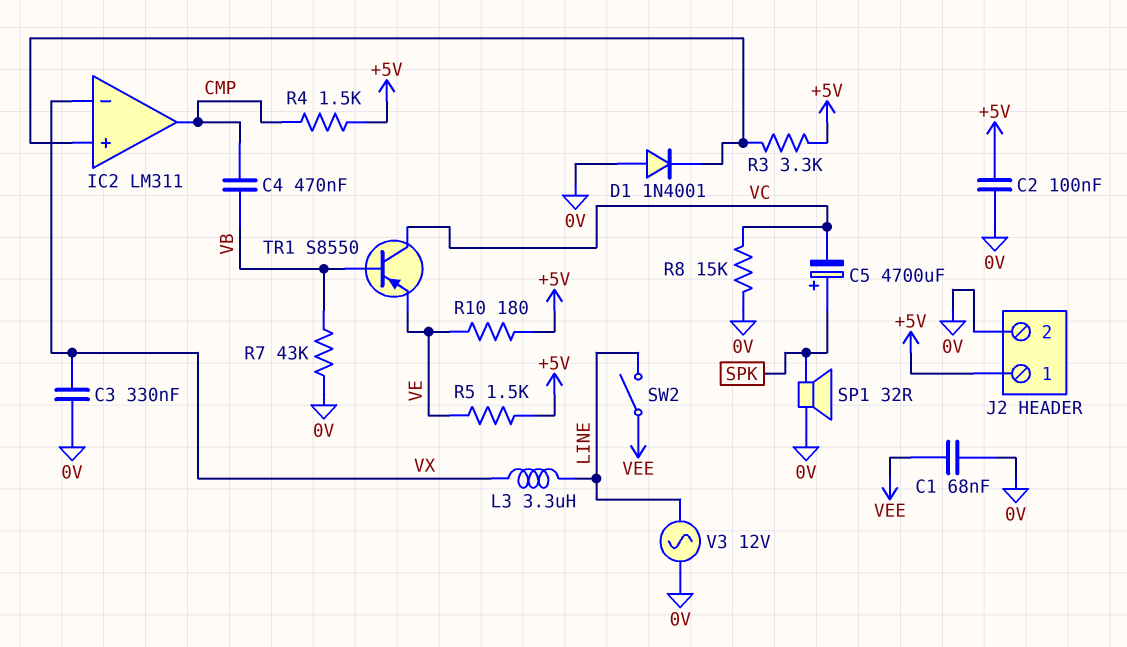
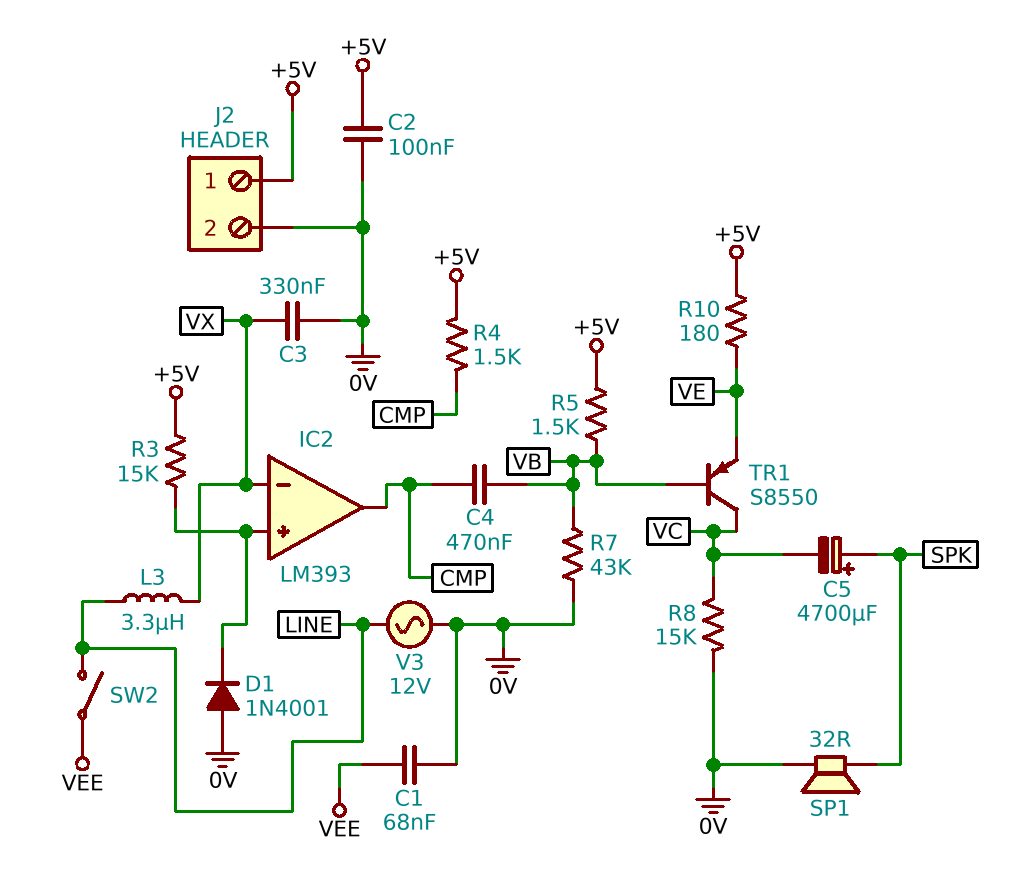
IC2: LM311 -> LM393
R3: 3.3k (+5V, IC2/in+) -> 15k (+5V, IC2/in+)
R5: 1.5k (+5V, VE) -> 1.5k (+5V, VB)

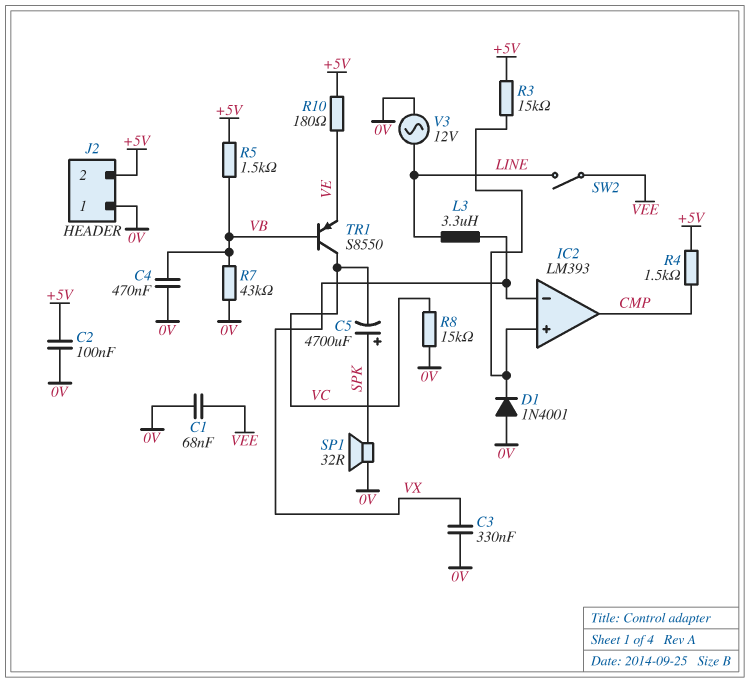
C4: 470nF (CMP, VB) -> 470nF (0V, VB)
J2 pin 1: +5V -> 0V
J2 pin 2: 0V -> +5V

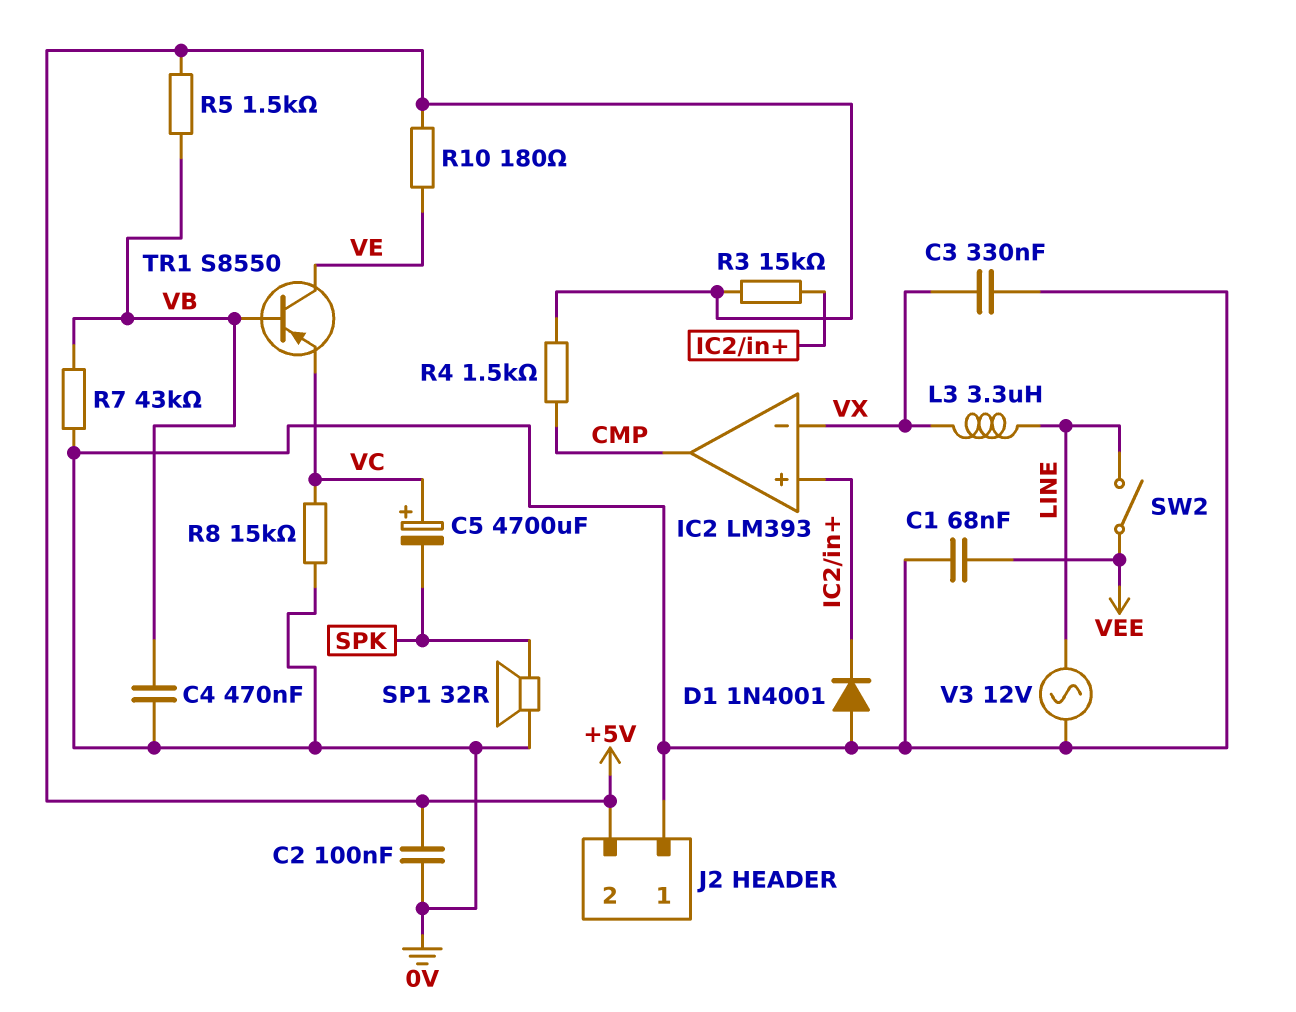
C5: 4700uF (plus SPK, minus VC) -> 4700uF (plus VC, minus SPK)
TR1: PNP S8550 (B VB, C VC, E VE) -> PNP S8550 (B VB, C VE, E VC)

